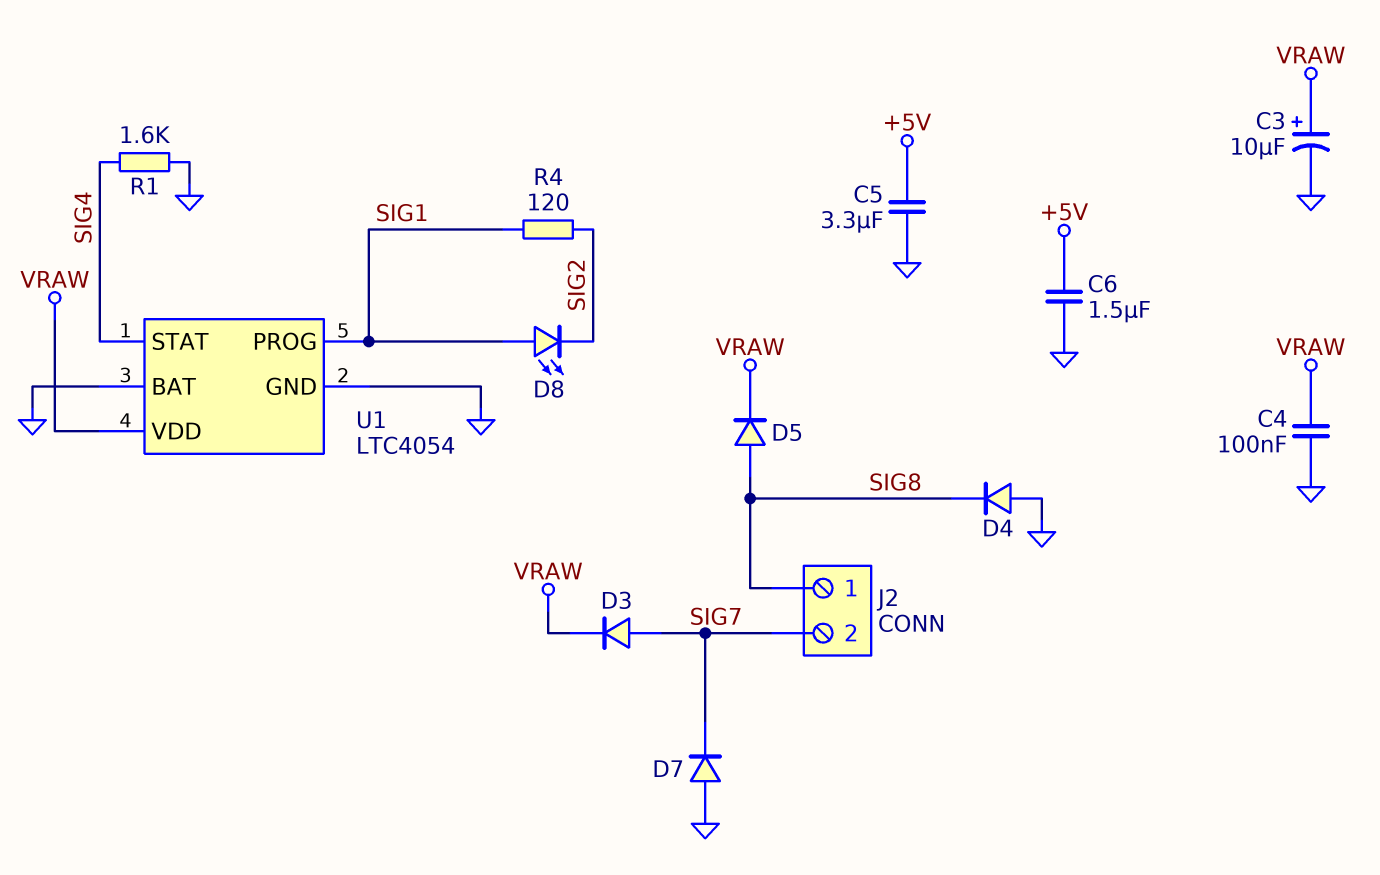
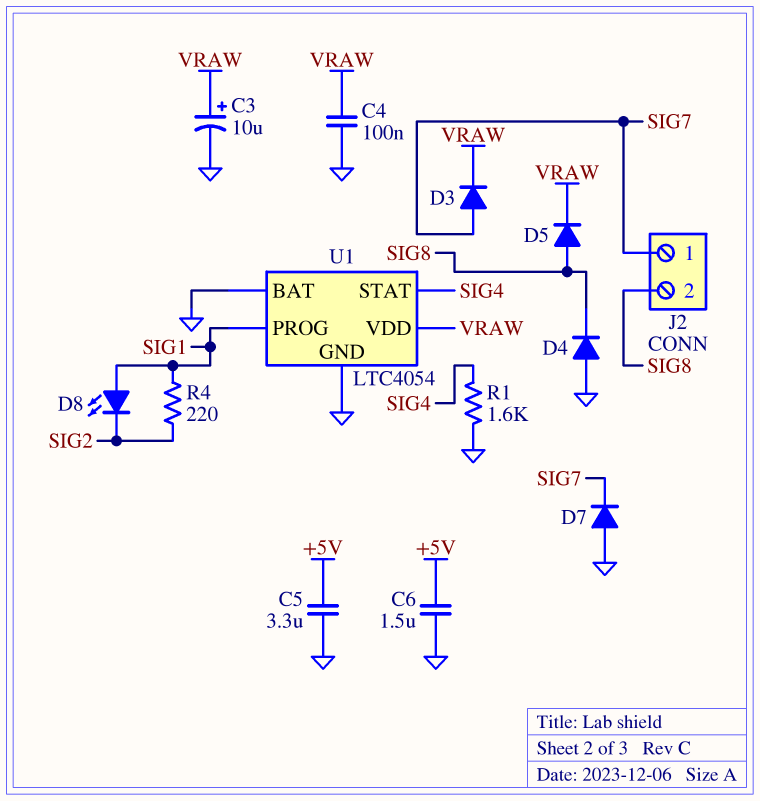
J2 pin 1: SIG8 -> SIG7
J2 pin 2: SIG7 -> SIG8
R4: 120 (SIG1, SIG2) -> 220 (SIG1, SIG2)

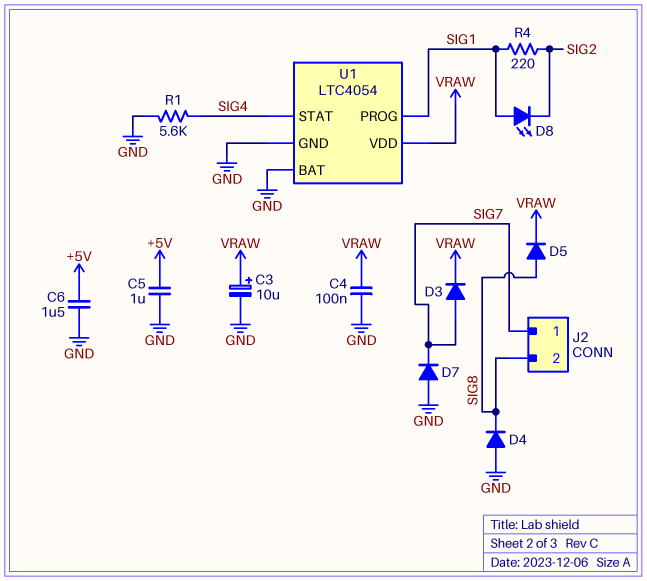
C5: 3.3uF (+5V, GND) -> 1uF (+5V, GND)
R1: 1.6k (GND, SIG4) -> 5.6k (GND, SIG4)

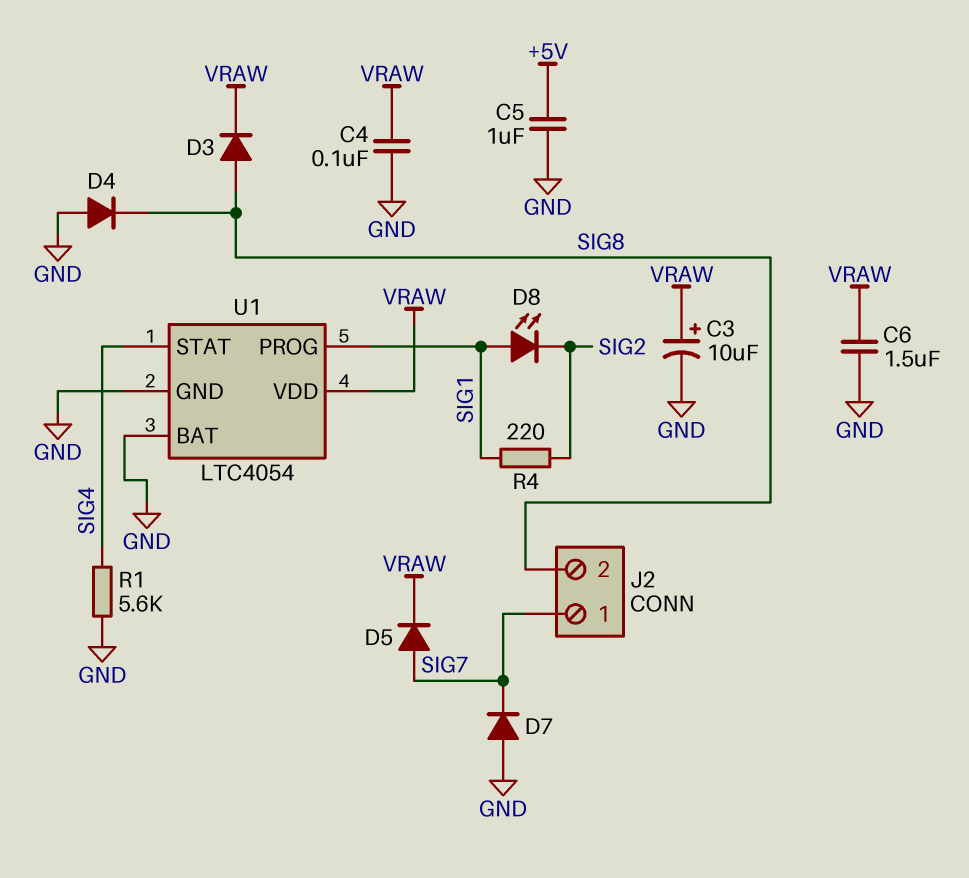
C6: 1.5uF (+5V, GND) -> 1.5uF (GND, VRAW)
D3: diode (A SIG7, K VRAW) -> diode (A SIG8, K VRAW)
D5: diode (A SIG8, K VRAW) -> diode (A SIG7, K VRAW)

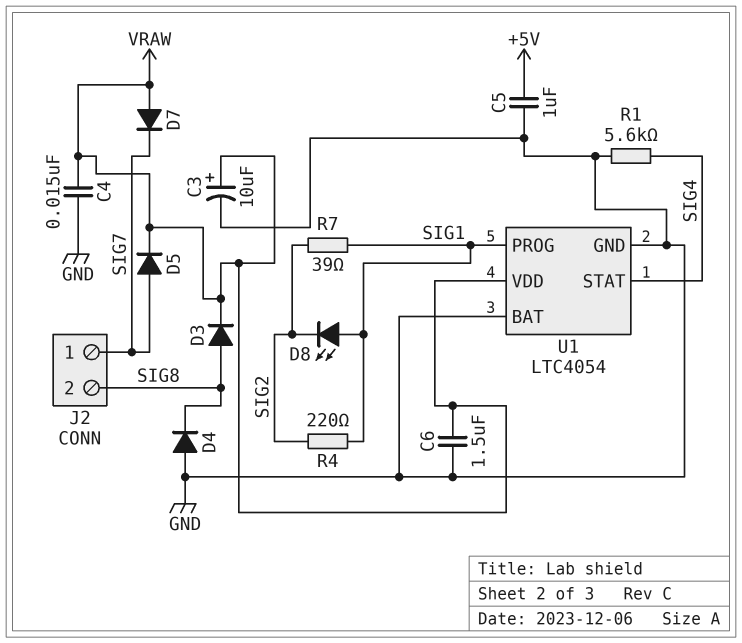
C4: 100nF (GND, VRAW) -> 15nF (GND, VRAW)
D7: diode (A GND, K SIG7) -> diode (A VRAW, K SIG7)
R7: none -> 39 (SIG1, SIG2)

